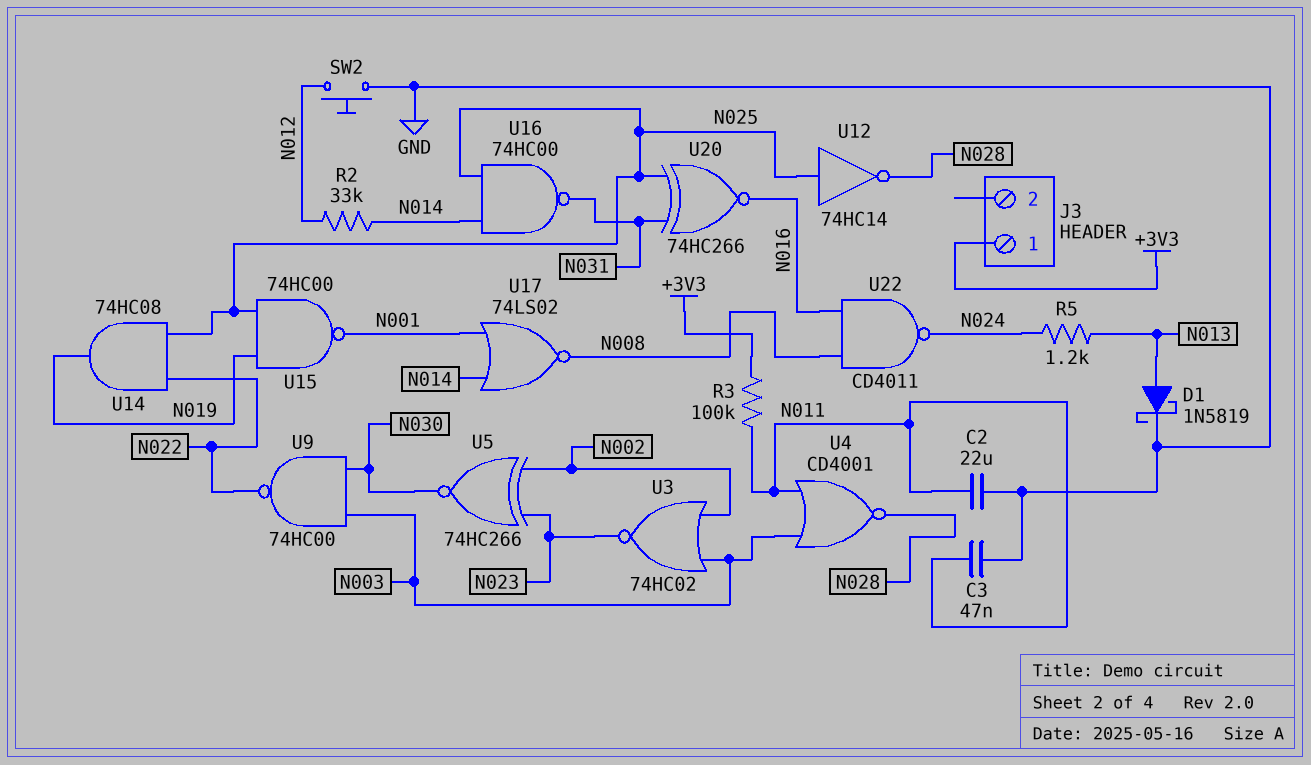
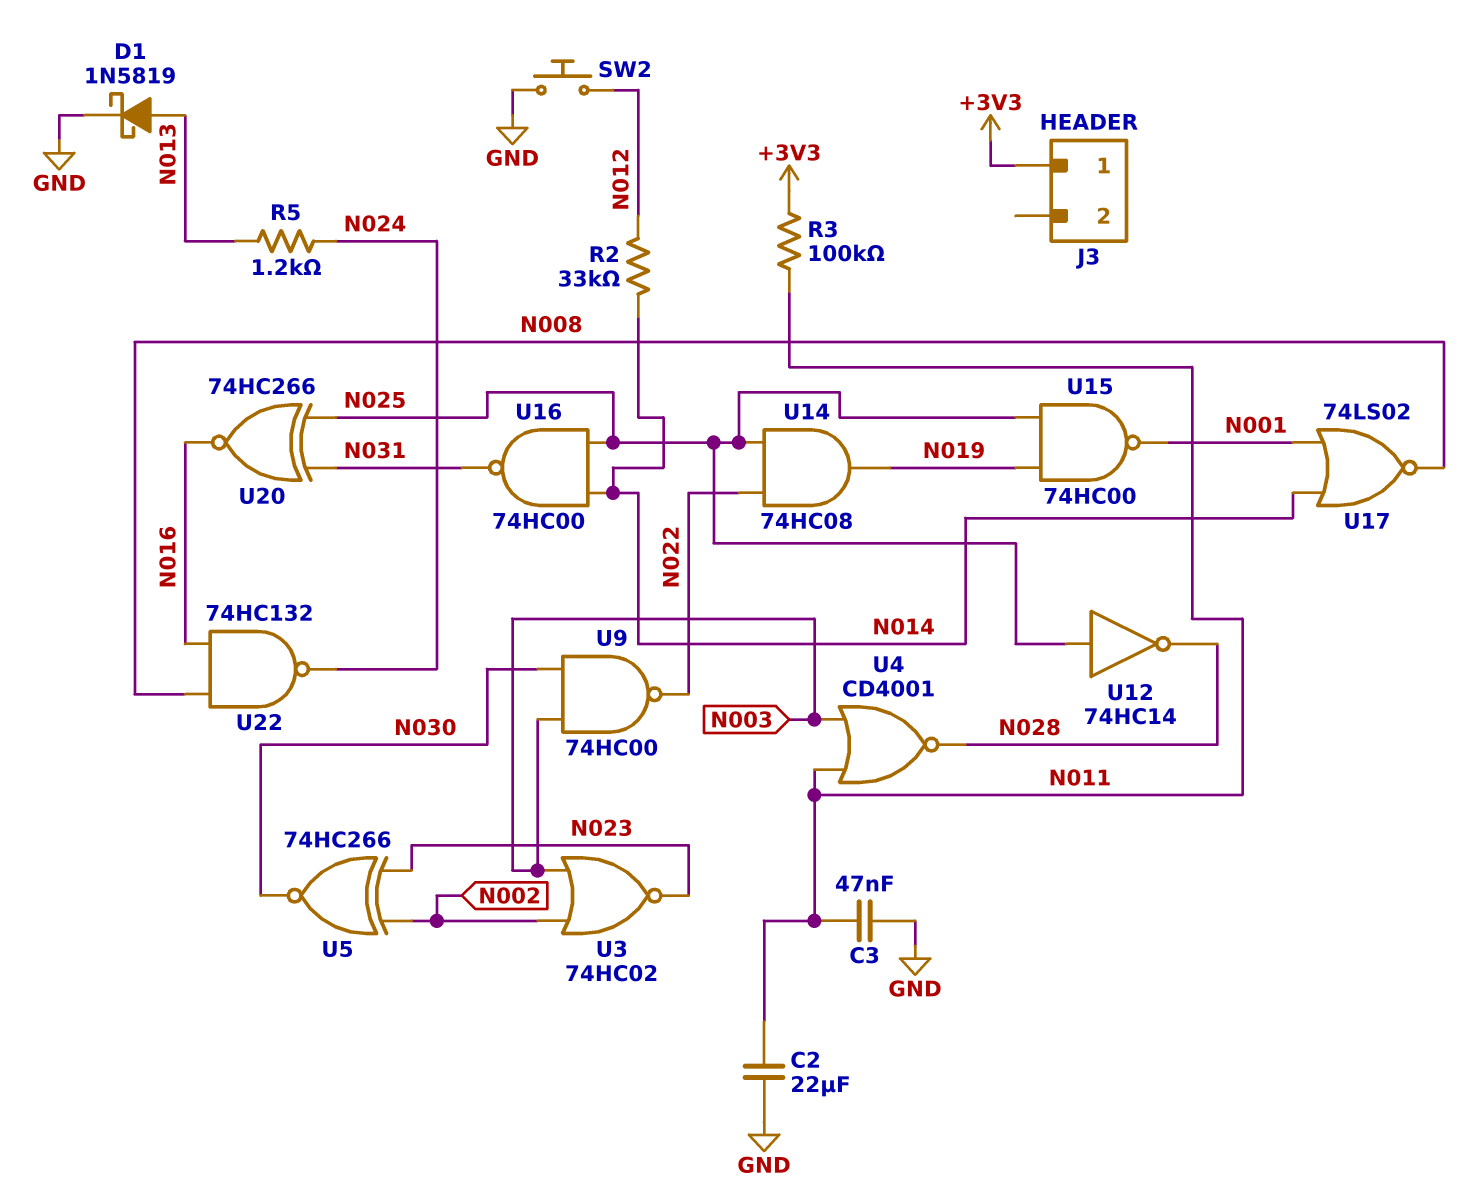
U22: NAND CD4011 (in N008, in N016, out N024) -> NAND 74HC132 (in N008, in N016, out N024)

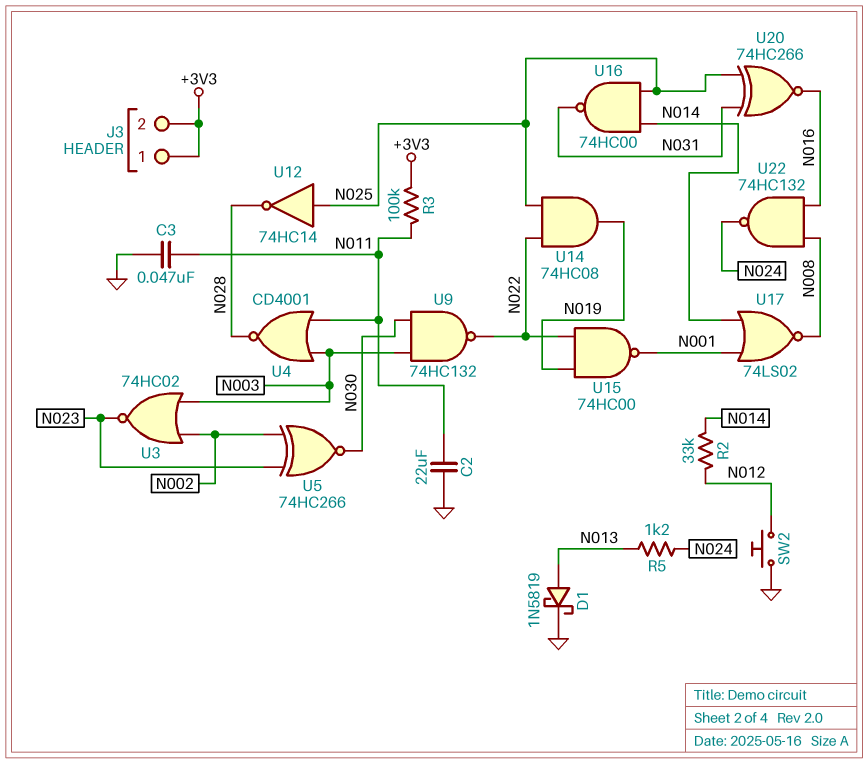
J3 pin 2: none -> +3V3
U9: NAND 74HC00 (in N003, in N030, out N022) -> NAND 74HC132 (in N003, in N030, out N022)
U15: NAND 74HC00 (in N019, in N025, out N001) -> NAND 74HC00 (in N019, in N022, out N001)

